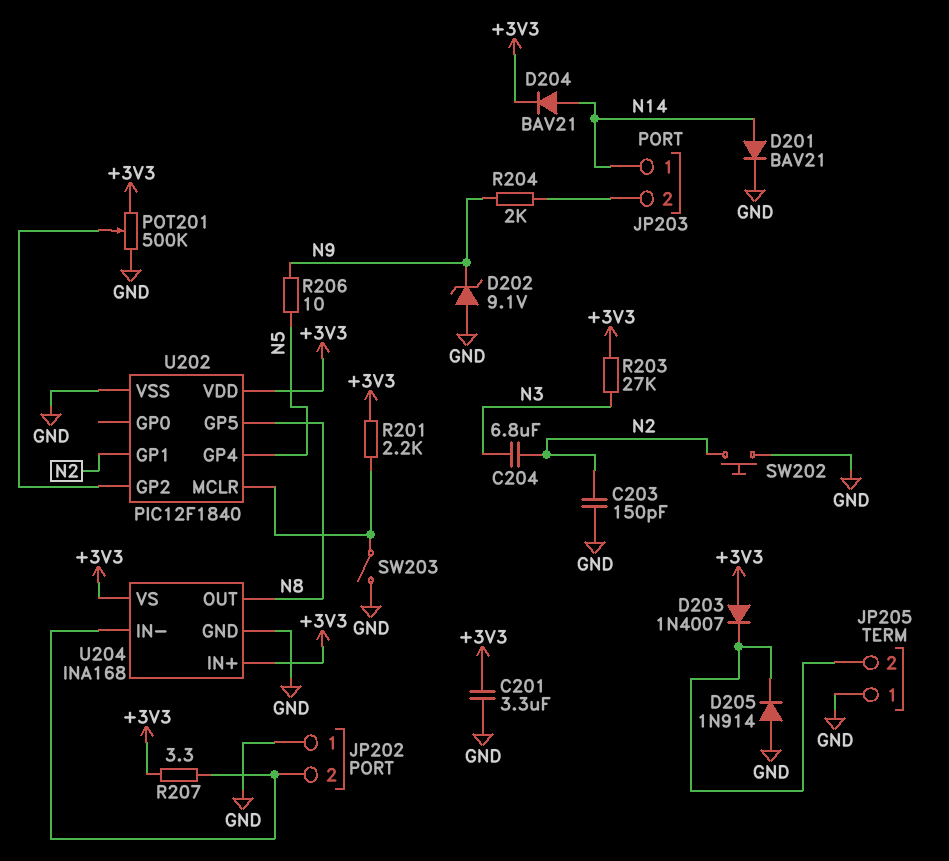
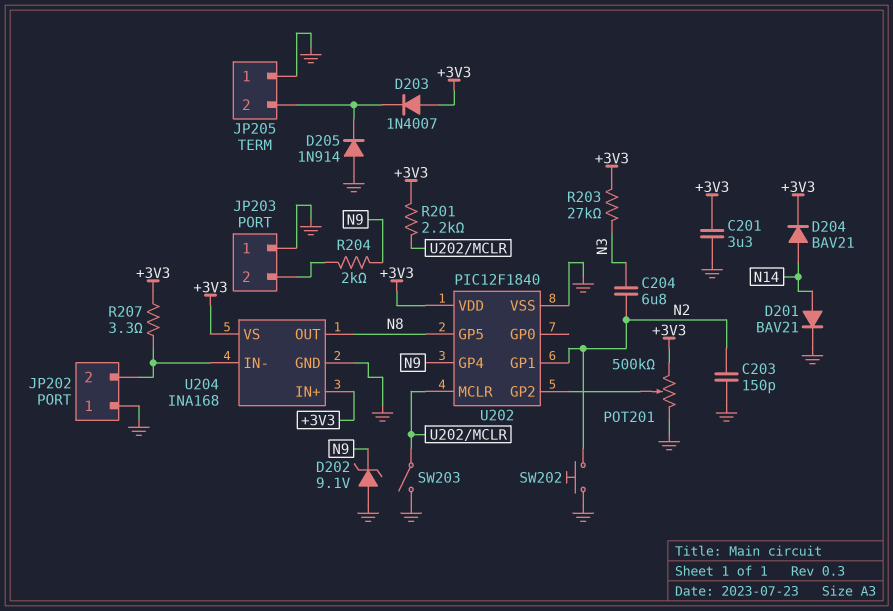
JP203 pin 1: N14 -> GND
R206: 10 (N5, N9) -> none
U202 pin GP4: N5 -> N9

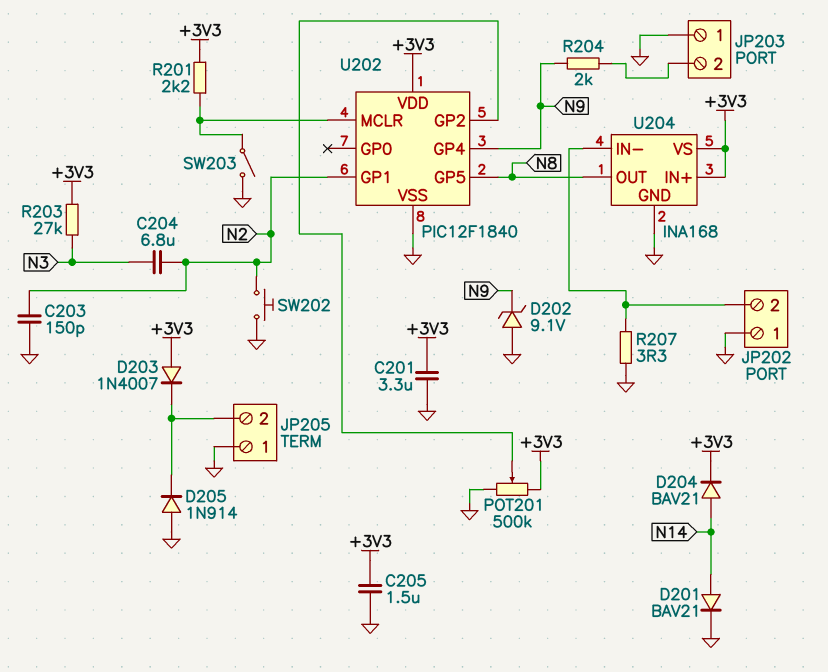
C205: none -> 1.5uF (+3V3, GND)
R207: 3.3 (+3V3, JP202/2) -> 3.3 (GND, JP202/2)

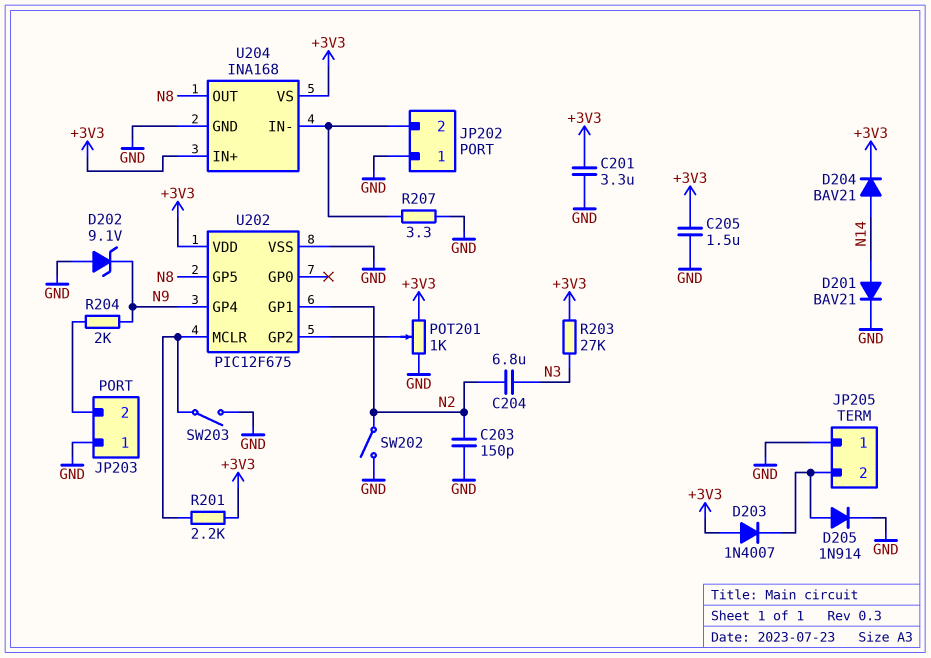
D205: diode 1N914 (A GND, K JP205/2) -> diode 1N914 (A JP205/2, K GND)
POT201: 500k (+3V3, GND, wiper U202/GP2) -> 1k (+3V3, GND, wiper U202/GP2)
SW202: button (GND, N2) -> switch (GND, N2)
U202: PIC12F1840 -> PIC12F675

